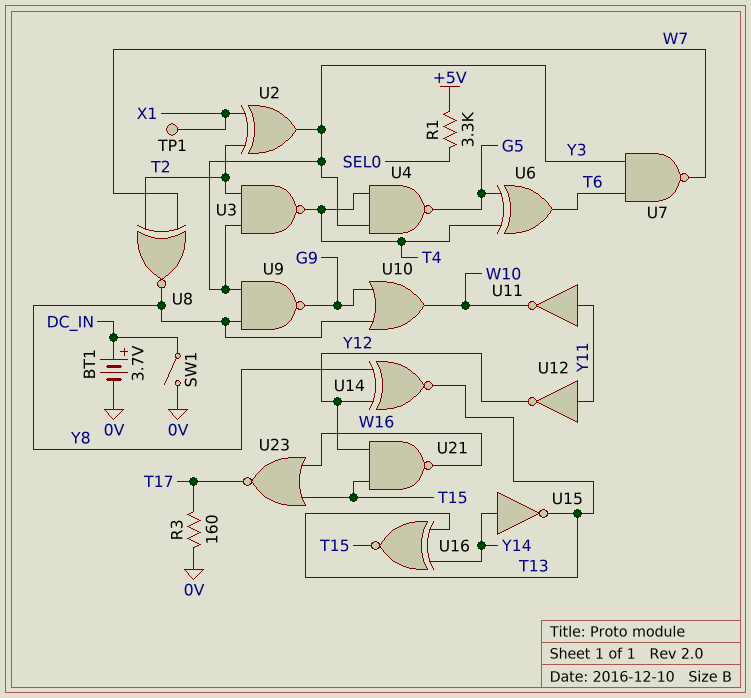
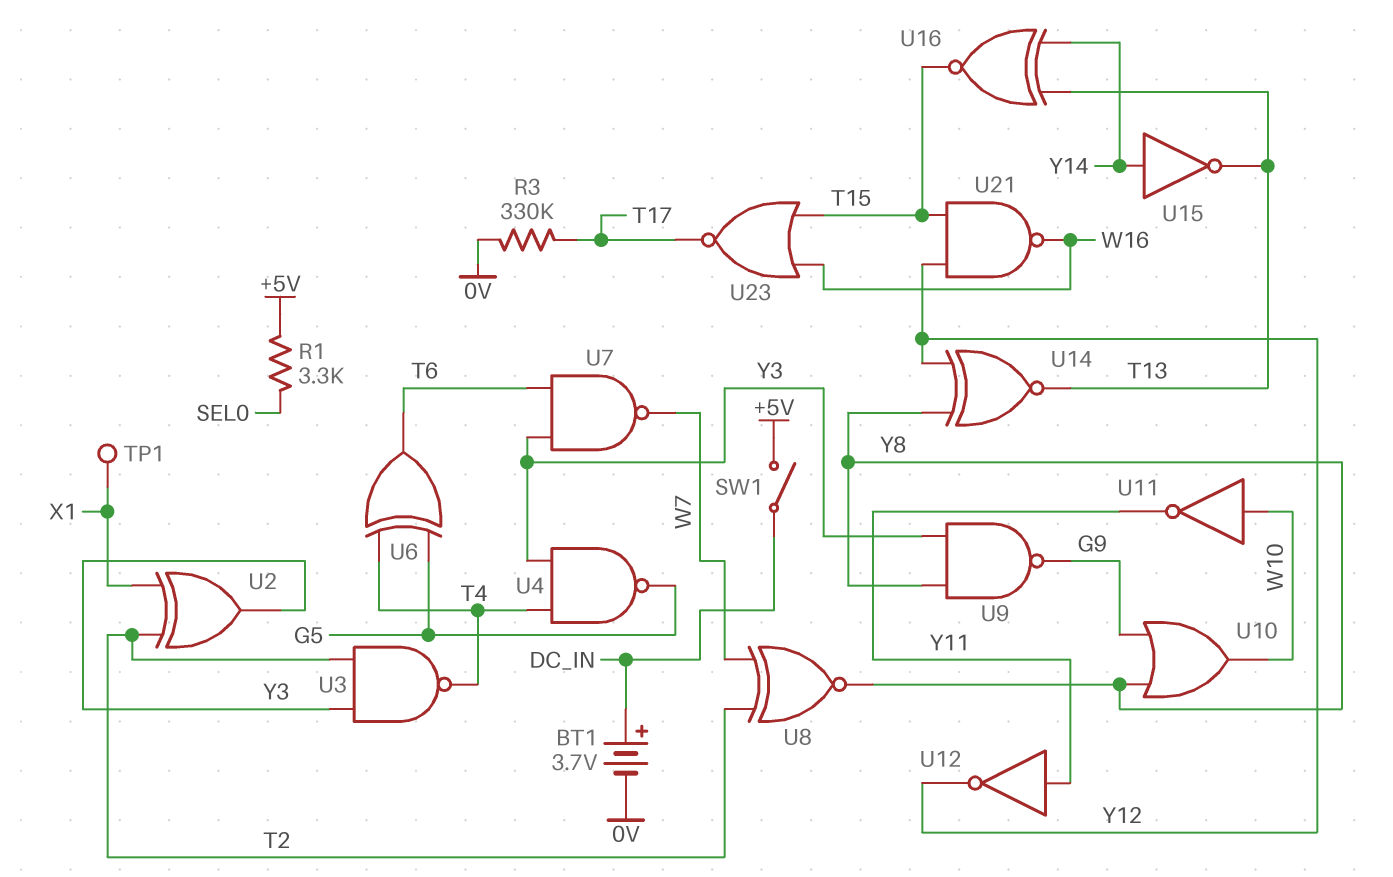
R3: 160 (0V, T17) -> 330k (0V, T17)
SW1: switch (0V, DC_IN) -> switch (+5V, DC_IN)
U11: NOT (in Y11, out W10) -> NOT (in W10, out Y11)

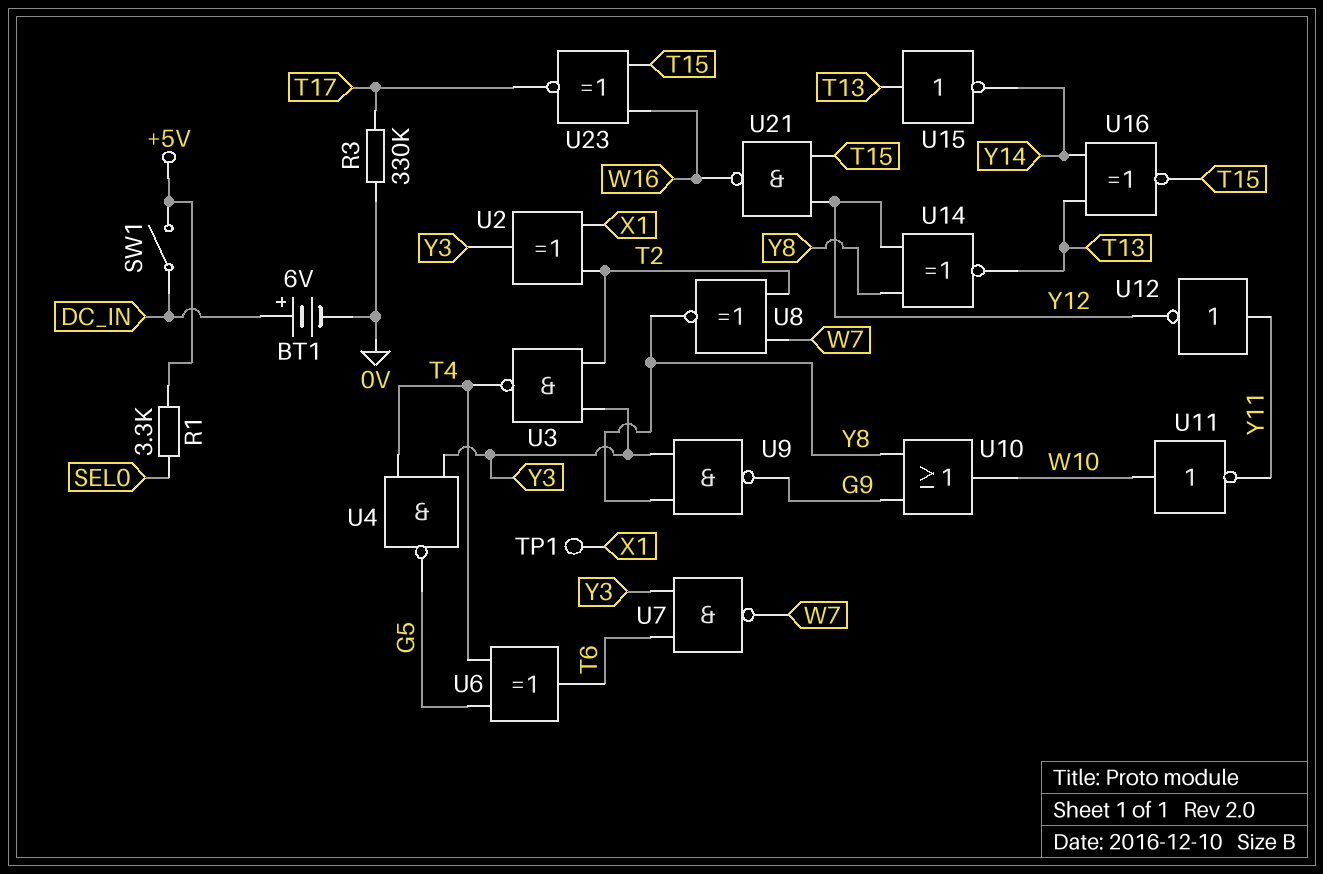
BT1: 3.7V (plus DC_IN, minus 0V) -> 6V (plus DC_IN, minus 0V)
U15: NOT (in Y14, out T13) -> NOT (in T13, out Y14)
U23: NOR (in T15, in W16, out T17) -> XNOR (in T15, in W16, out T17)

